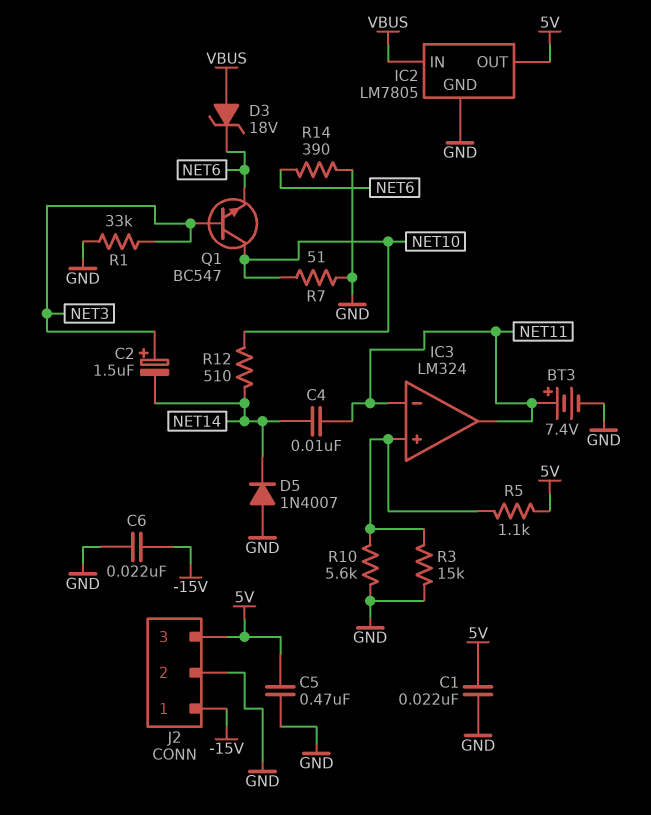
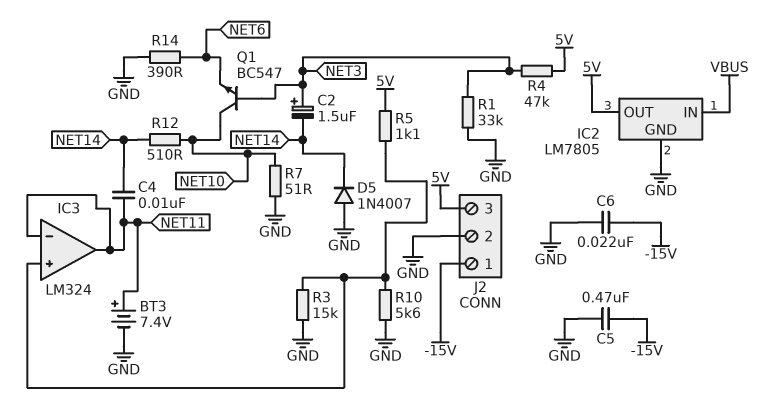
C1: 22nF (5V, GND) -> none
C5: 470nF (5V, GND) -> 470nF (-15V, GND)
D3: zener 18V (A VBUS, K NET6) -> none
R4: none -> 47k (5V, NET3)

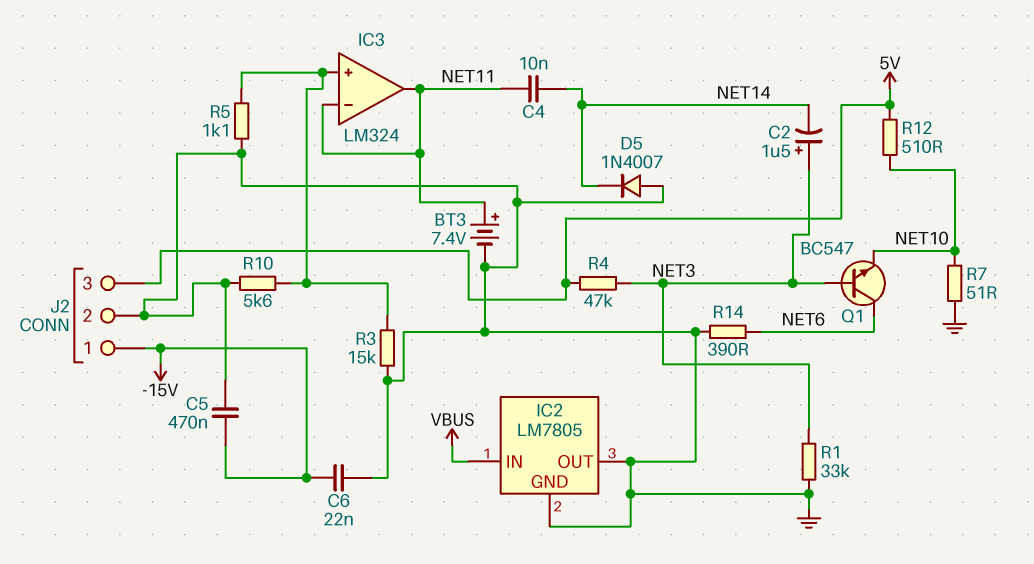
IC2 pin OUT: 5V -> GND
Q1: NPN BC547 (B NET3, C NET10, E NET6) -> NPN BC547 (B NET3, C NET6, E NET10)
R5: 1.1k (5V, IC3/in+) -> 1.1k (GND, IC3/in+)
R12: 510 (NET10, NET14) -> 510 (5V, NET10)

